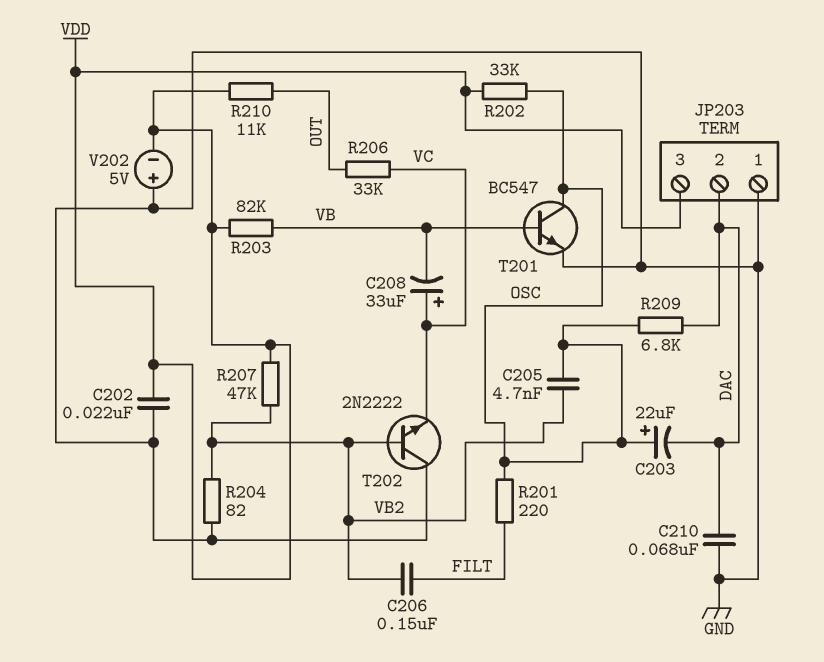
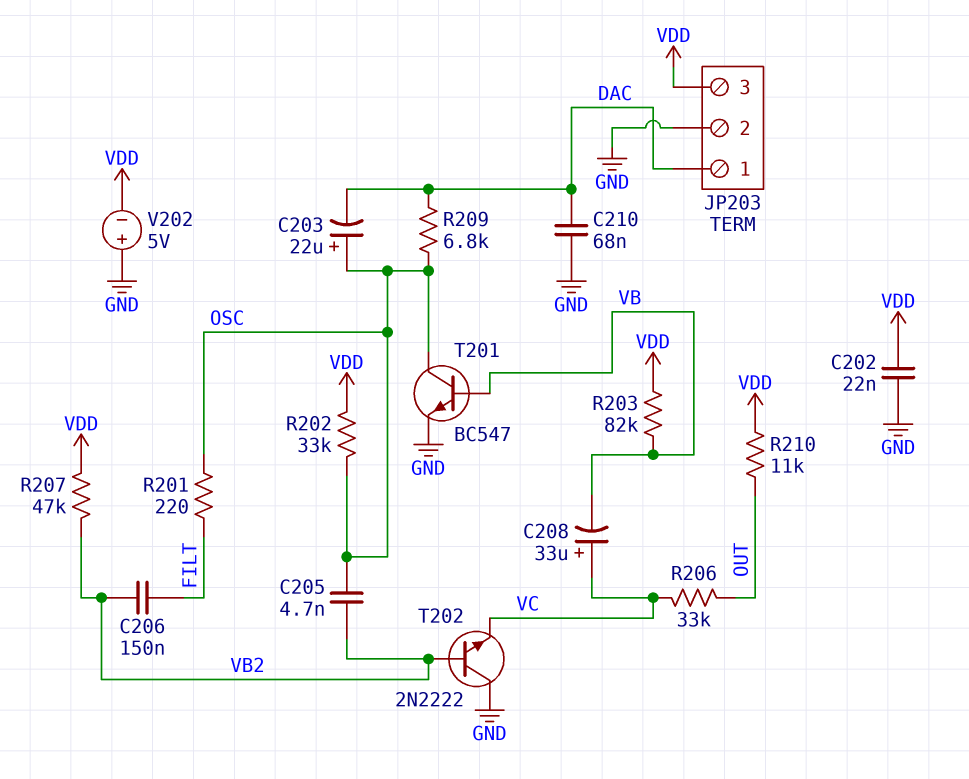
JP203 pin 1: GND -> DAC
JP203 pin 2: DAC -> GND
R204: 82 (GND, VB2) -> none

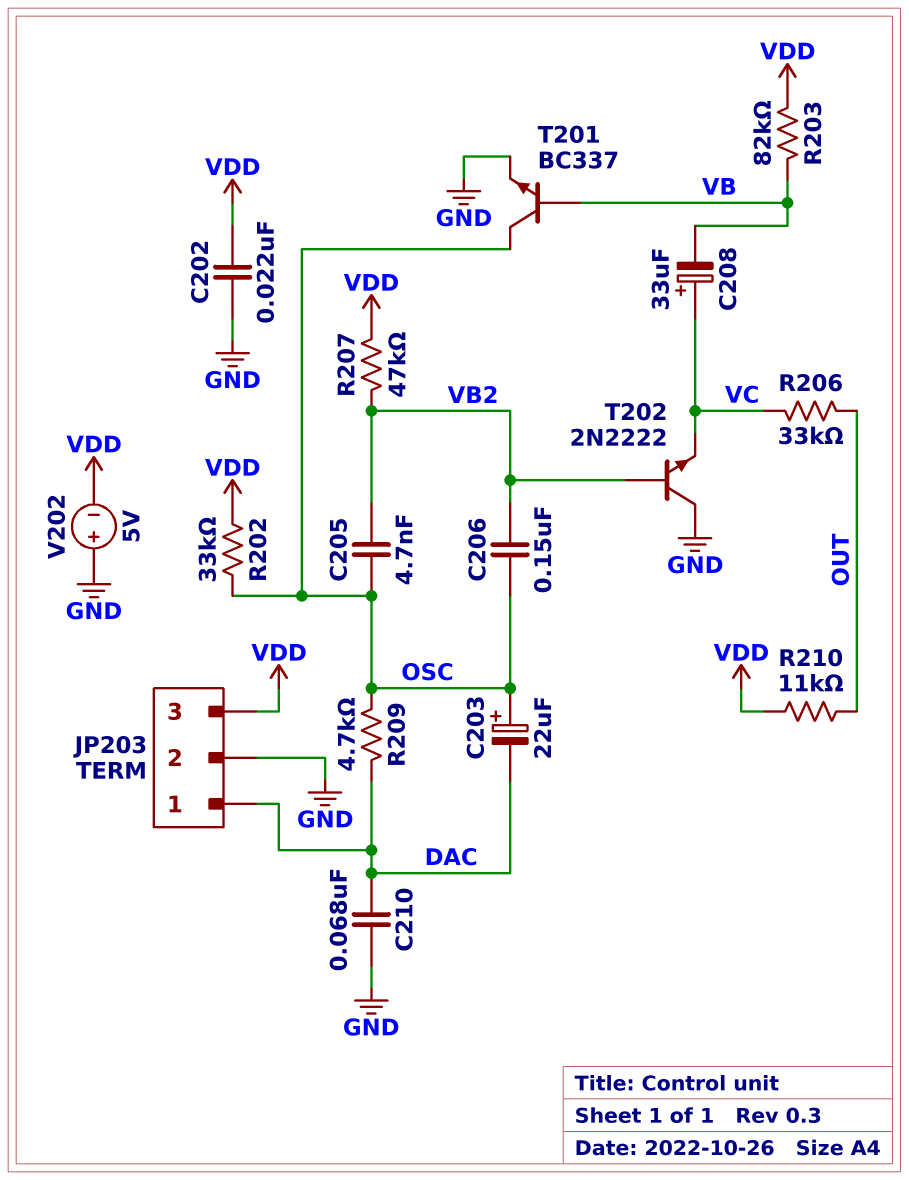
C206: 150nF (FILT, VB2) -> 150nF (OSC, VB2)
R201: 220 (FILT, OSC) -> none
R209: 6.8k (DAC, OSC) -> 4.7k (DAC, OSC)
T201: NPN BC547 (B VB, C OSC, E GND) -> NPN BC337 (B VB, C OSC, E GND)

